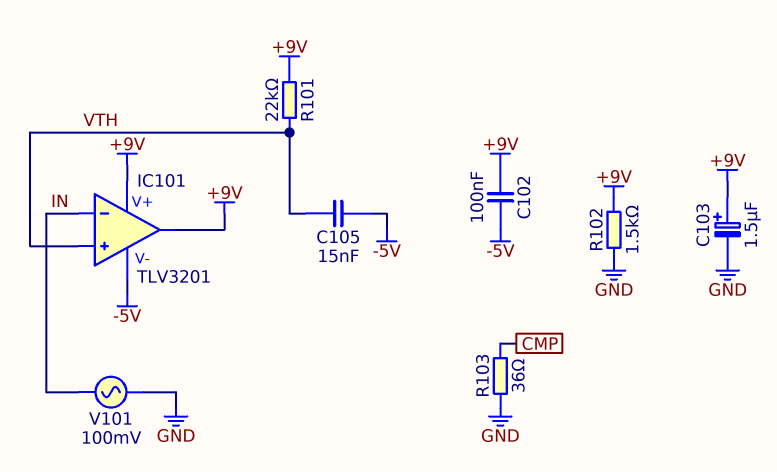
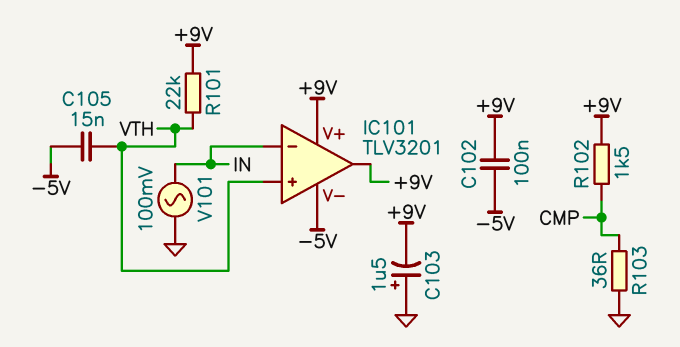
C103: 1.5uF (plus +9V, minus GND) -> 1.5uF (plus GND, minus +9V)
R102: 1.5k (+9V, GND) -> 1.5k (+9V, CMP)

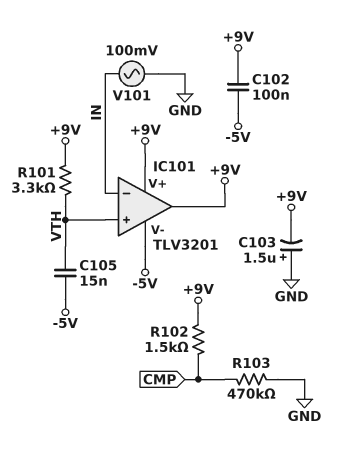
R101: 22k (+9V, VTH) -> 3.3k (+9V, VTH)
R103: 36 (CMP, GND) -> 470k (CMP, GND)

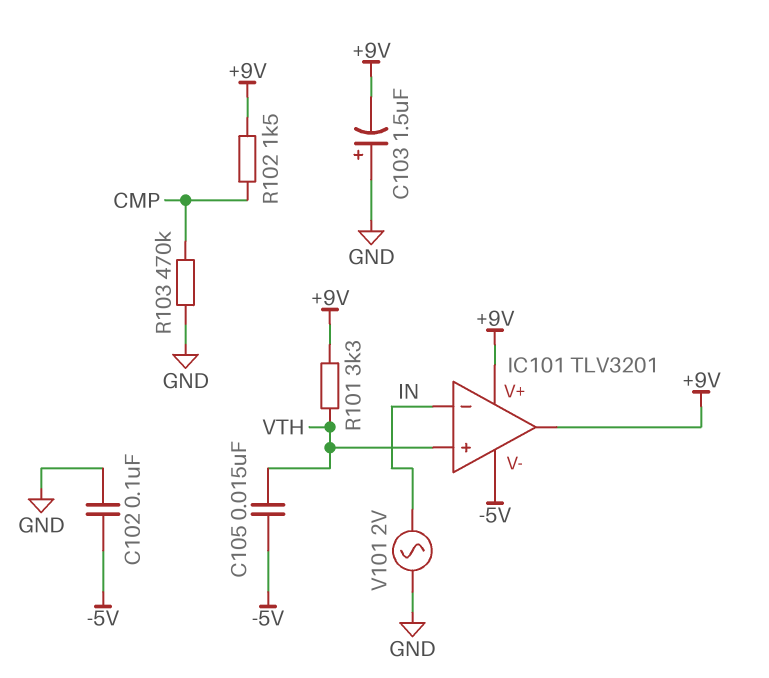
C102: 100nF (+9V, -5V) -> 100nF (-5V, GND)
V101: AC 100mV (GND, IN) -> AC 2V (GND, IN)

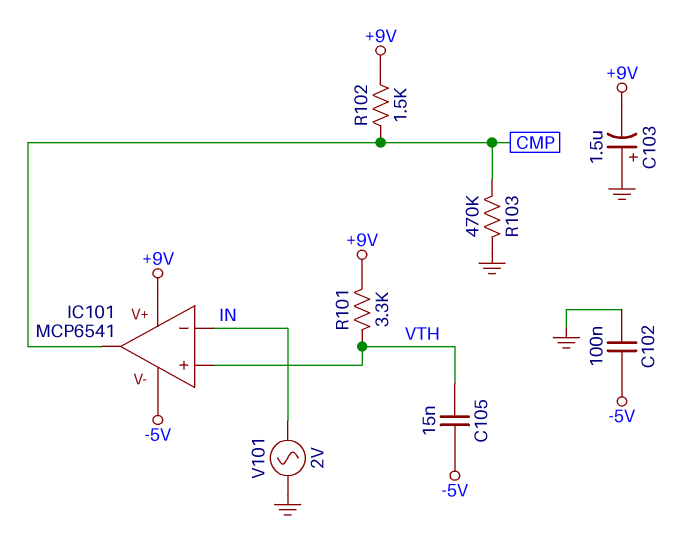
IC101: TLV3201 -> MCP6541
IC101 pin out: +9V -> CMP

